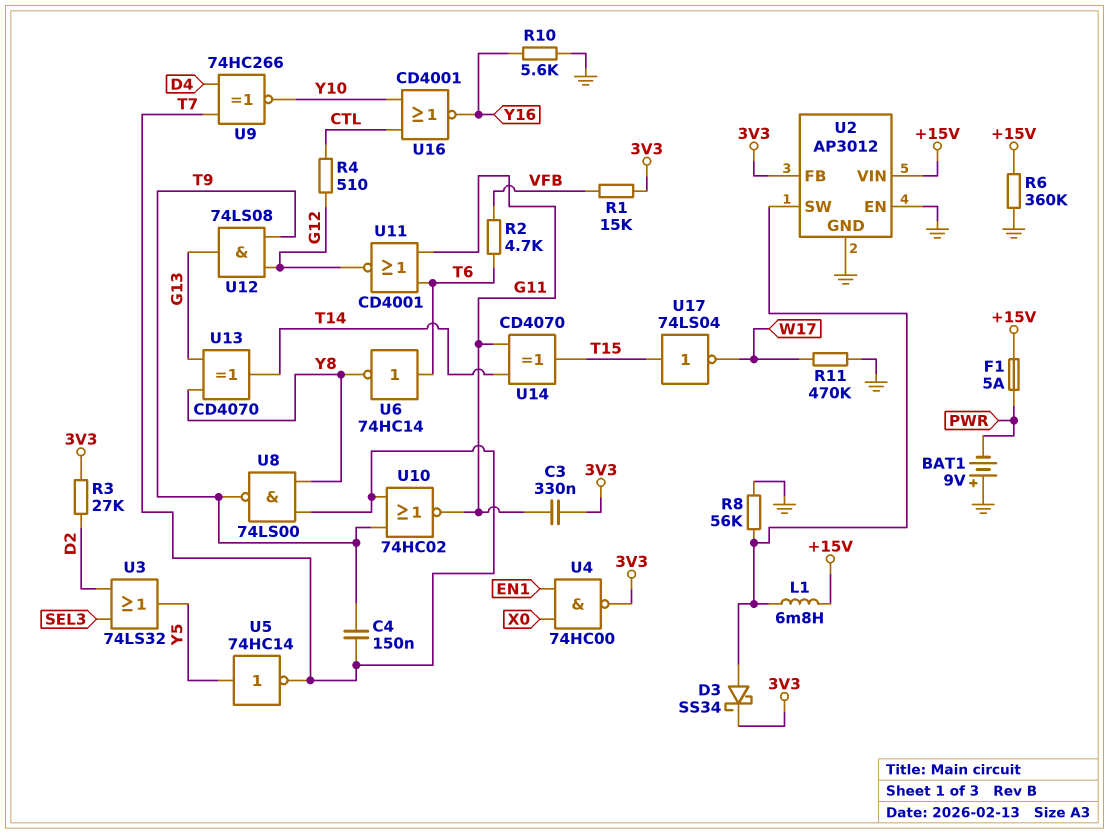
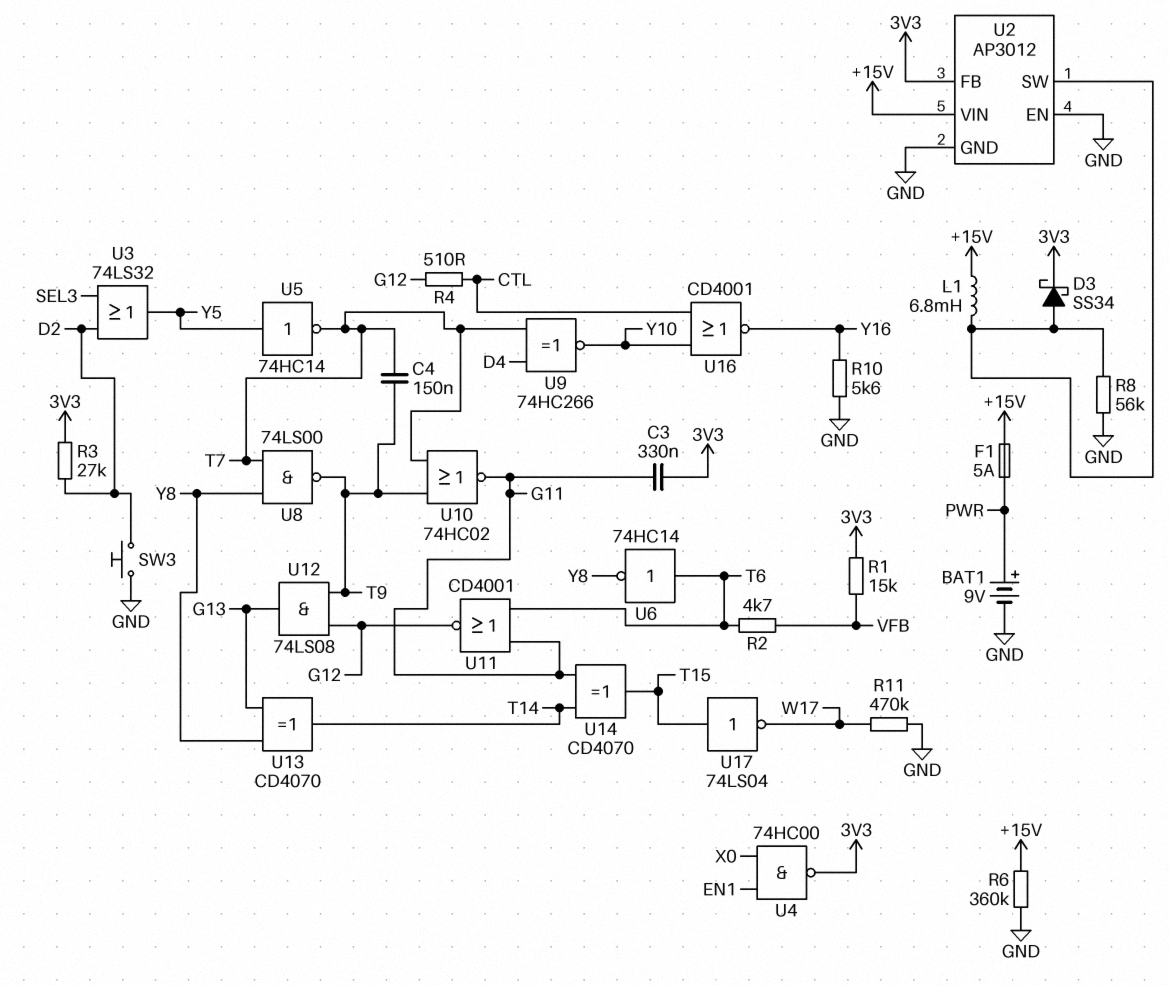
BAT1: 9V (plus GND, minus PWR) -> 9V (plus PWR, minus GND)
SW3: none -> button (D2, GND)

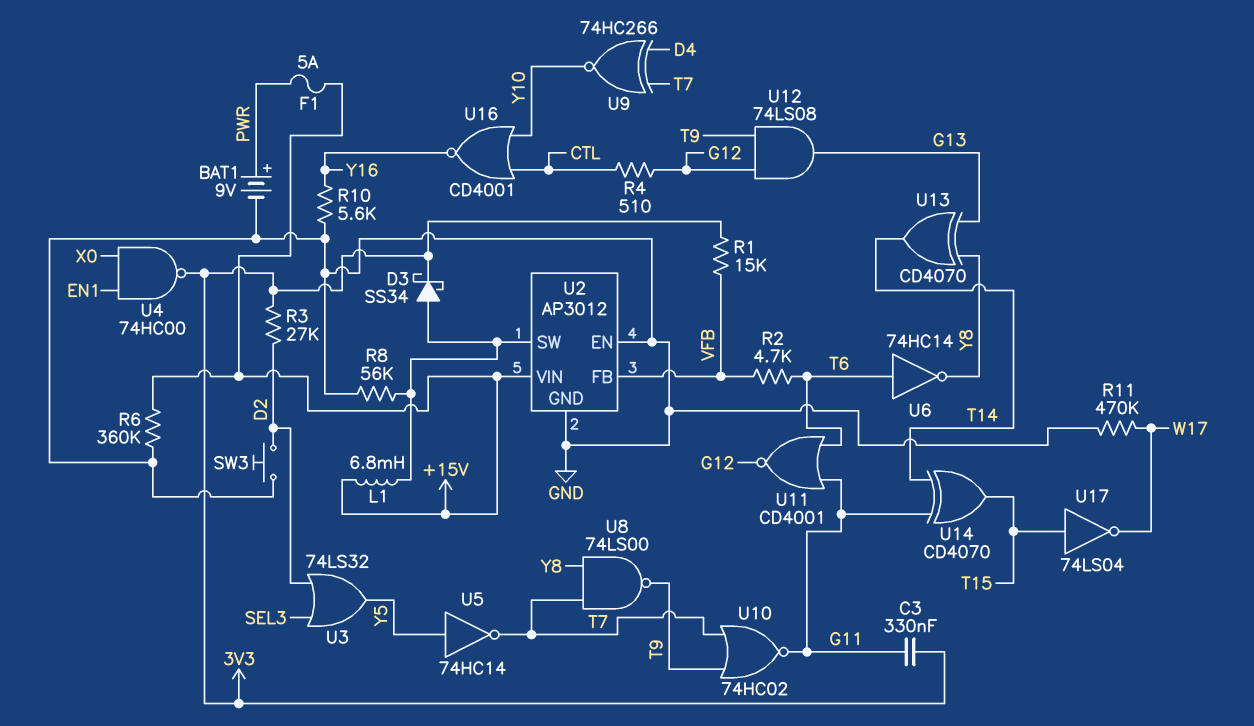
C4: 150nF (T7, T9) -> none
U2 pin FB: 3V3 -> VFB

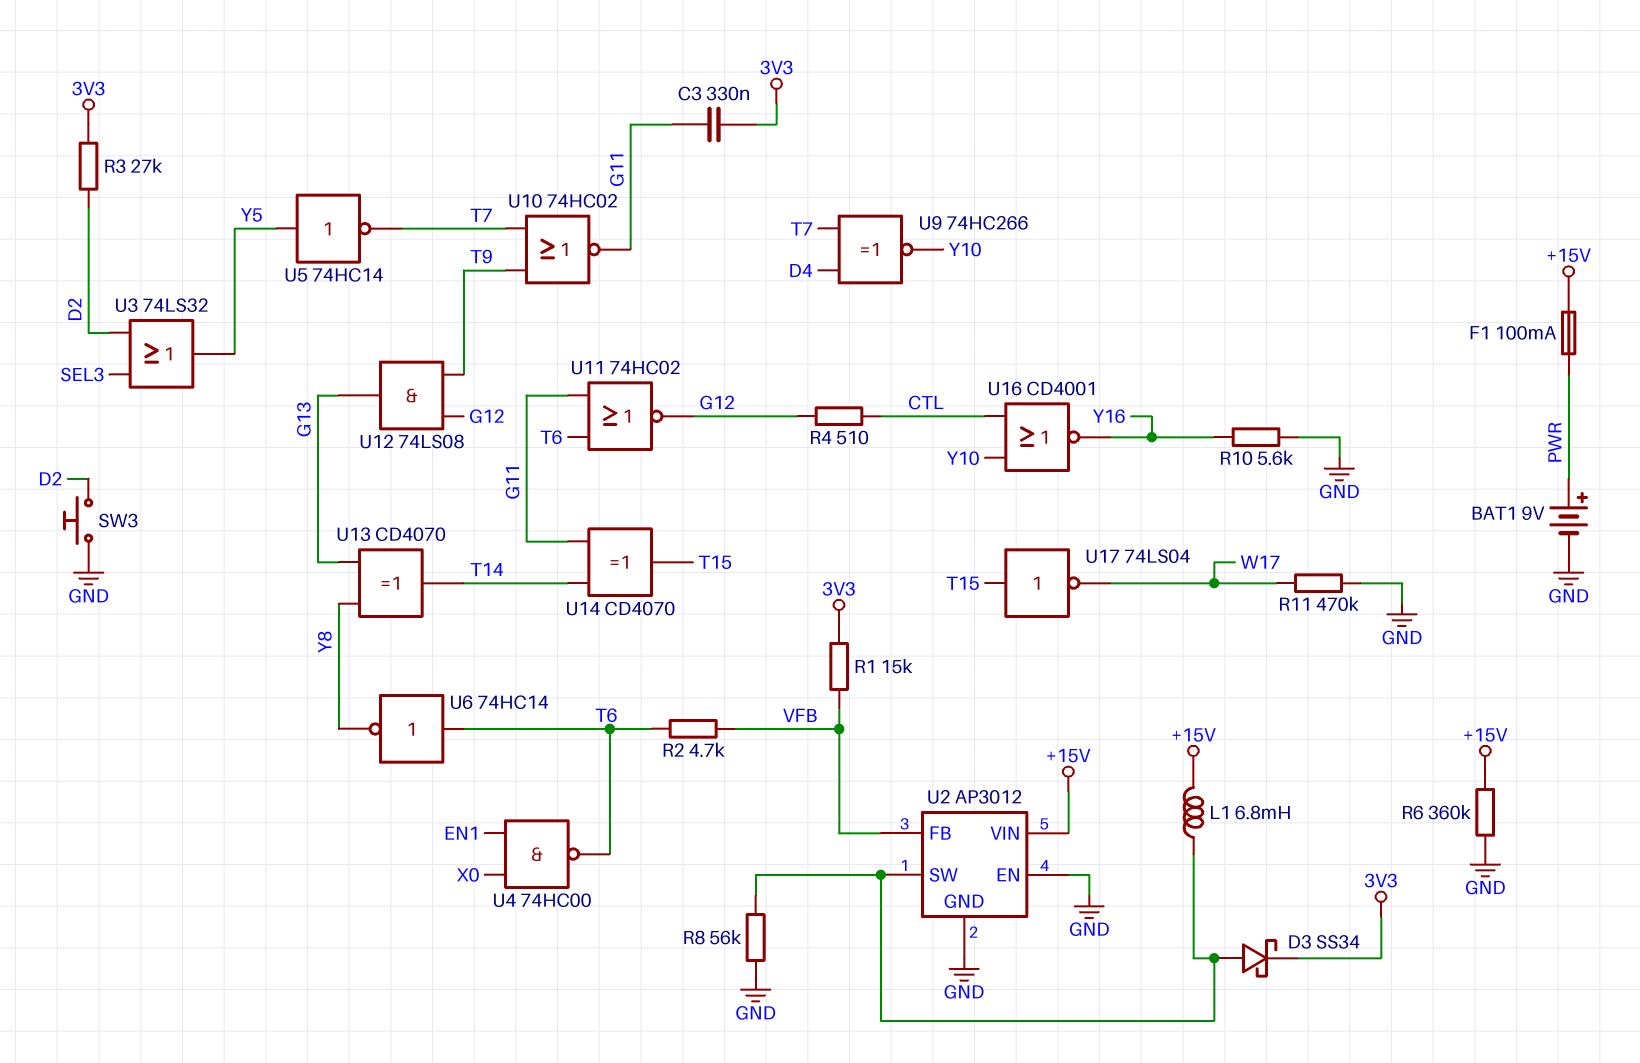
F1: 5A (+15V, PWR) -> 100mA (+15V, PWR)
U4: NAND 74HC00 (in EN1, in X0, out 3V3) -> NAND 74HC00 (in EN1, in X0, out T6)
U8: NAND 74LS00 (in T7, in Y8, out T9) -> none
U11: NOR CD4001 (in G11, in T6, out G12) -> NOR 74HC02 (in G11, in T6, out G12)

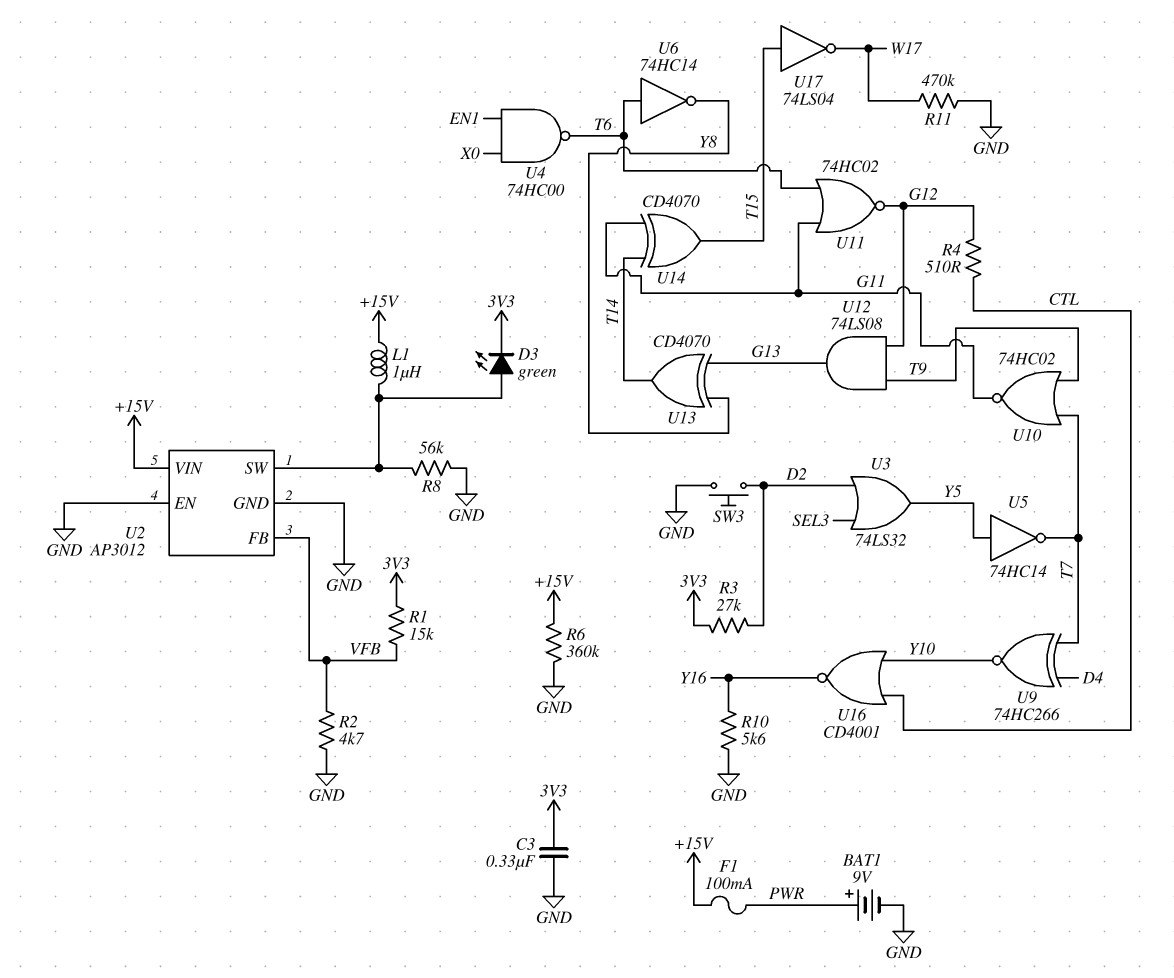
C3: 330nF (3V3, G11) -> 330nF (3V3, GND)
D3: schottky SS34 (A U2/SW, K 3V3) -> LED green (A U2/SW, K 3V3)
L1: 6.8mH (+15V, U2/SW) -> 1uH (+15V, U2/SW)
R2: 4.7k (T6, VFB) -> 4.7k (GND, VFB)

